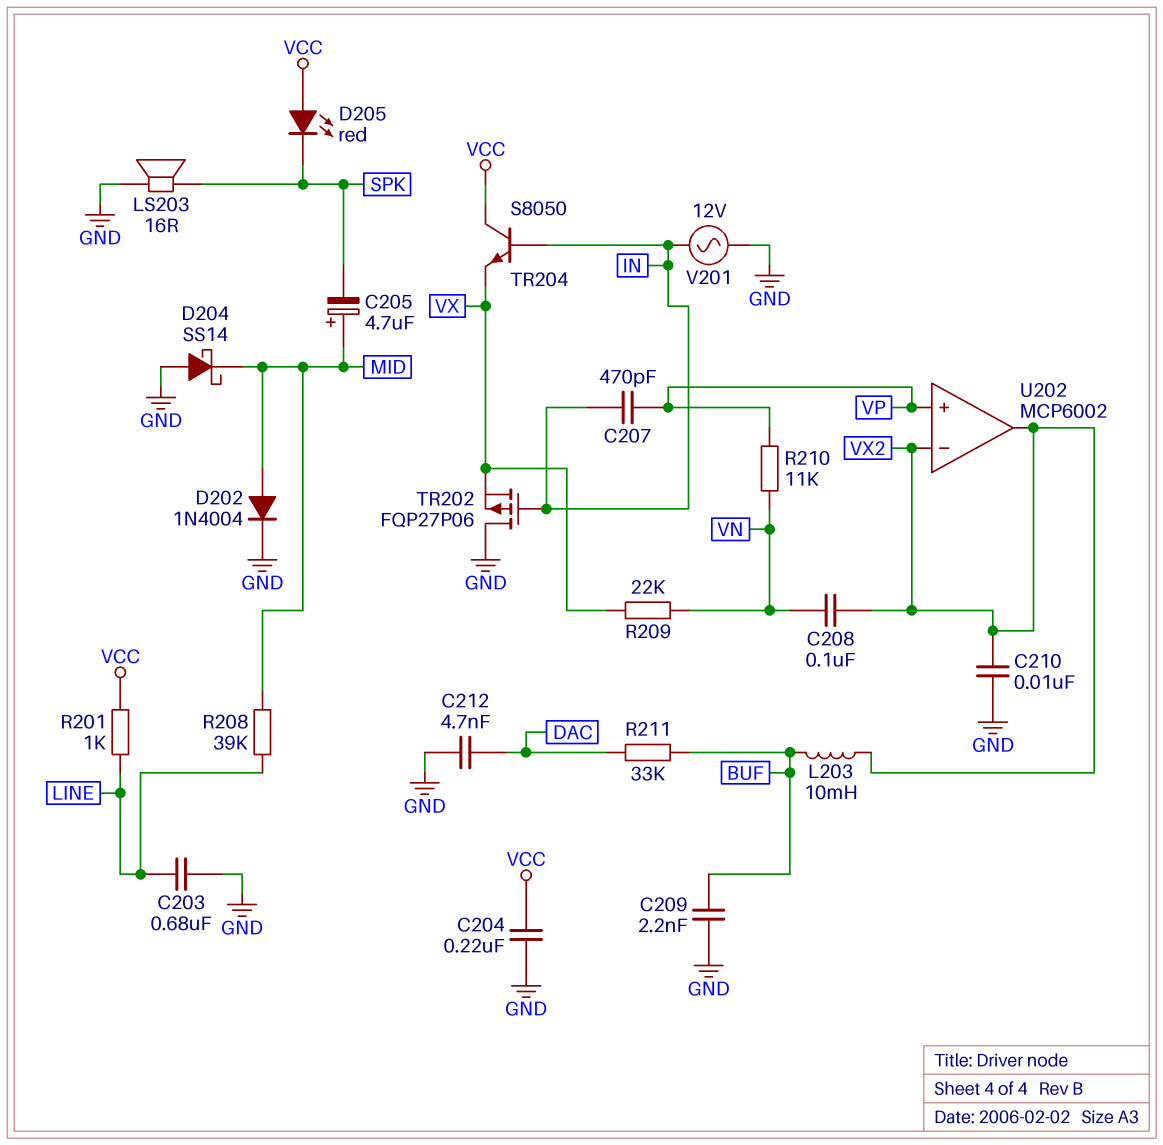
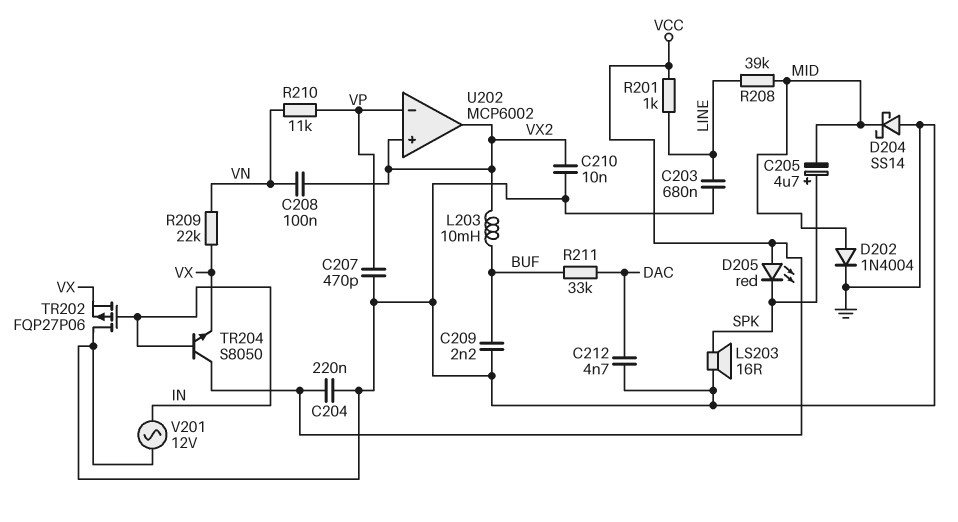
C205: 4.7uF (plus MID, minus SPK) -> 4.7uF (plus SPK, minus MID)
C207: 470pF (IN, VP) -> 470pF (GND, VP)
U202 pin in+: VP -> VX2
U202 pin in-: VX2 -> VP

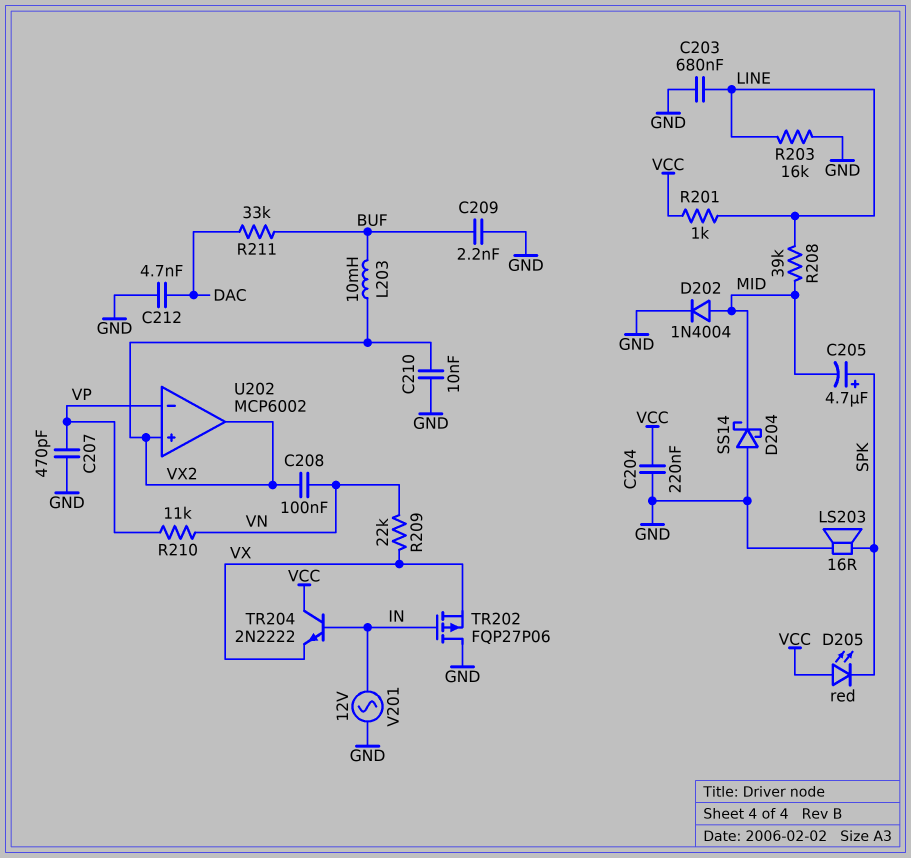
R203: none -> 16k (GND, LINE)
TR204: NPN S8050 (B IN, C VCC, E VX) -> NPN 2N2222 (B IN, C VCC, E VX)

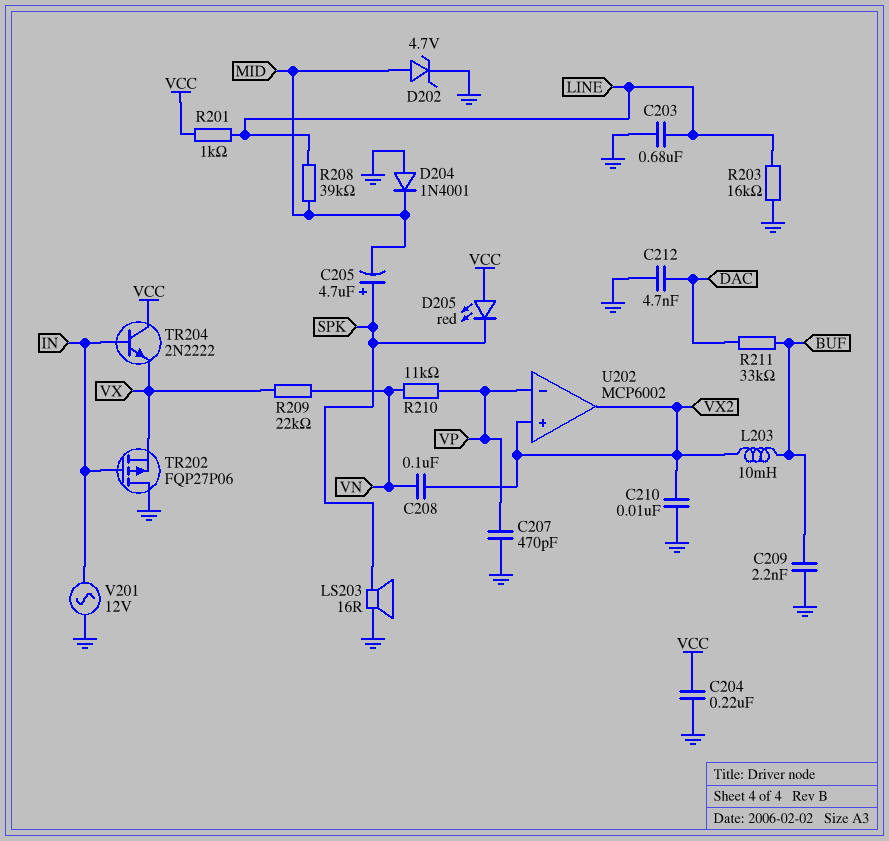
D202: diode 1N4004 (A MID, K GND) -> zener 4.7V (A MID, K GND)
D204: schottky SS14 (A GND, K MID) -> diode 1N4001 (A GND, K MID)

